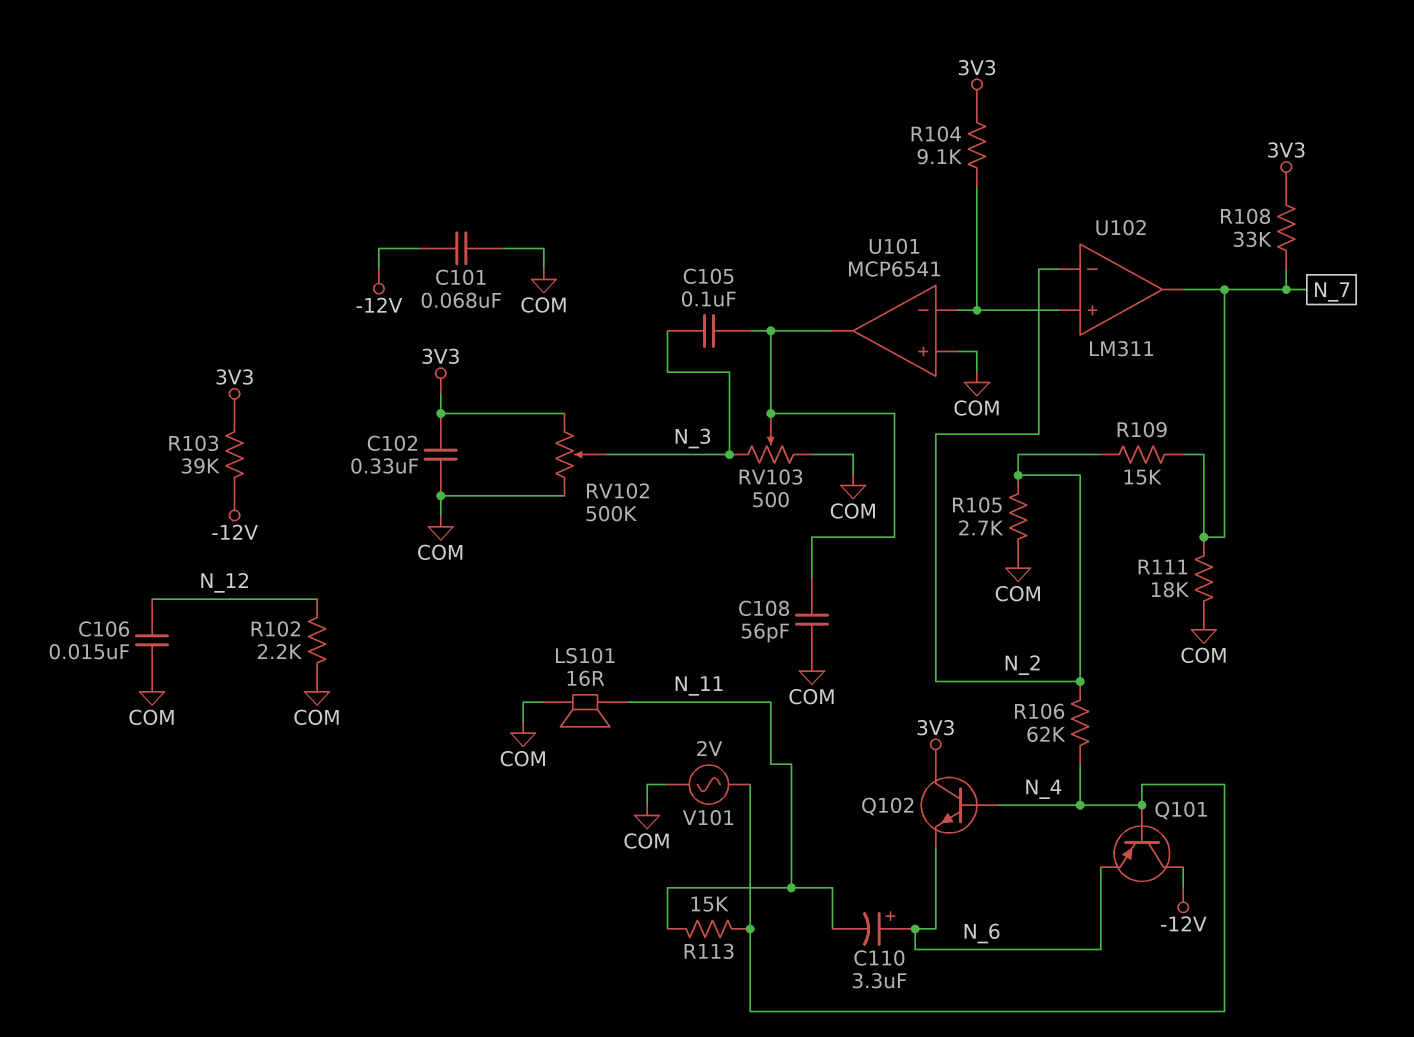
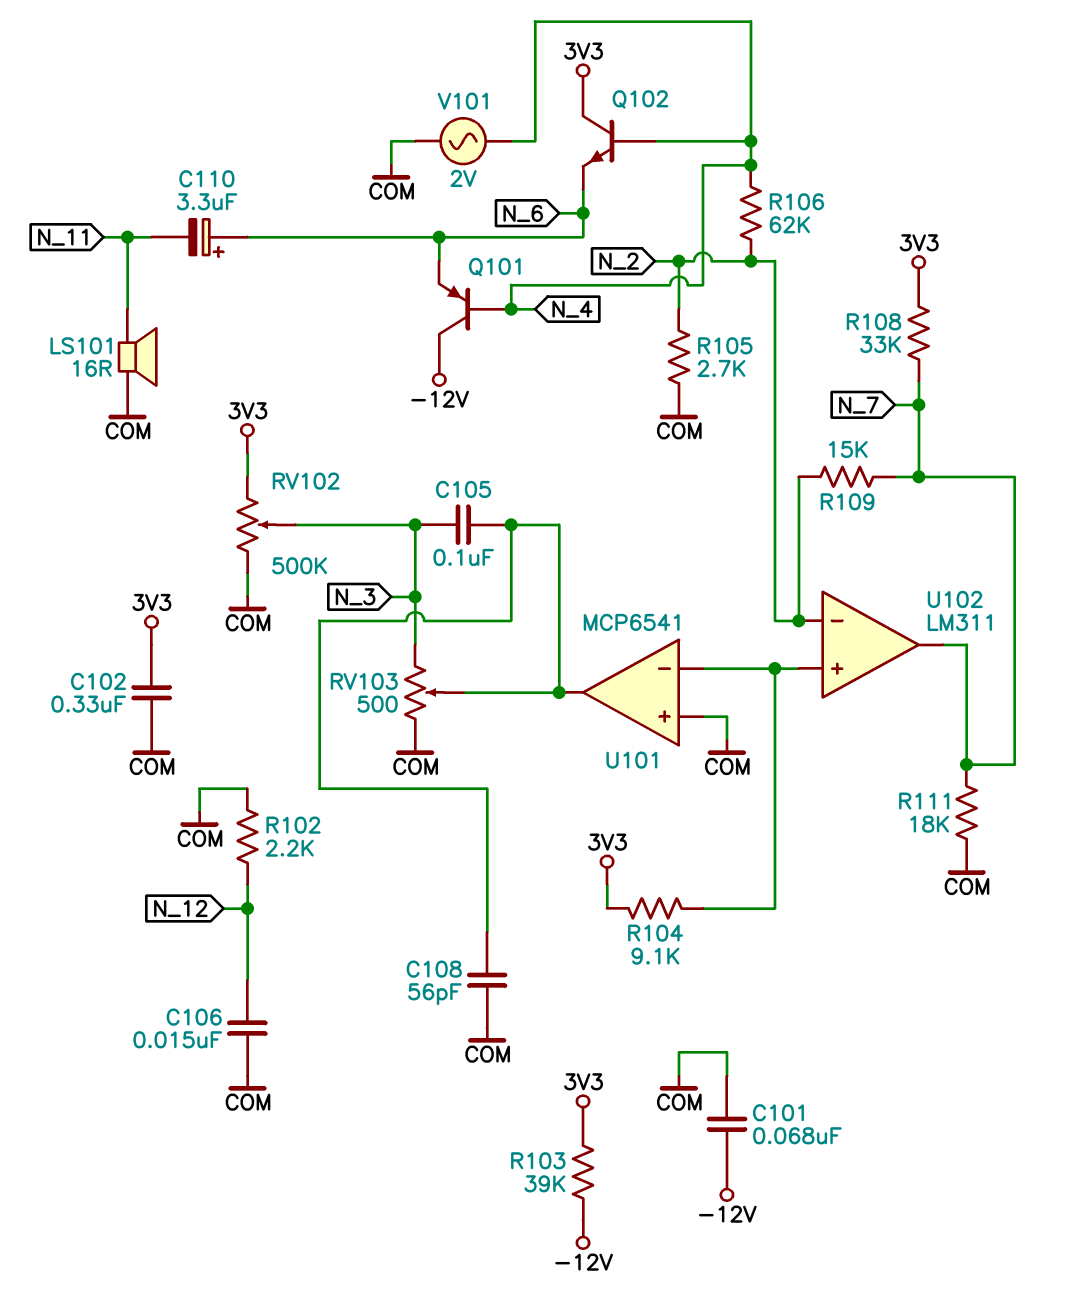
R113: 15k (N_4, N_11) -> none

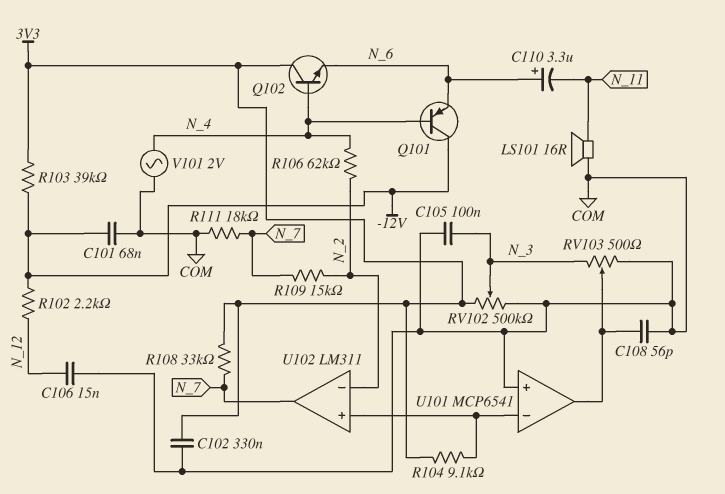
C105: 100nF (N_3, U101/out) -> 100nF (COM, N_3)
R102: 2.2k (COM, N_12) -> 2.2k (-12V, N_12)
R105: 2.7k (COM, N_2) -> none

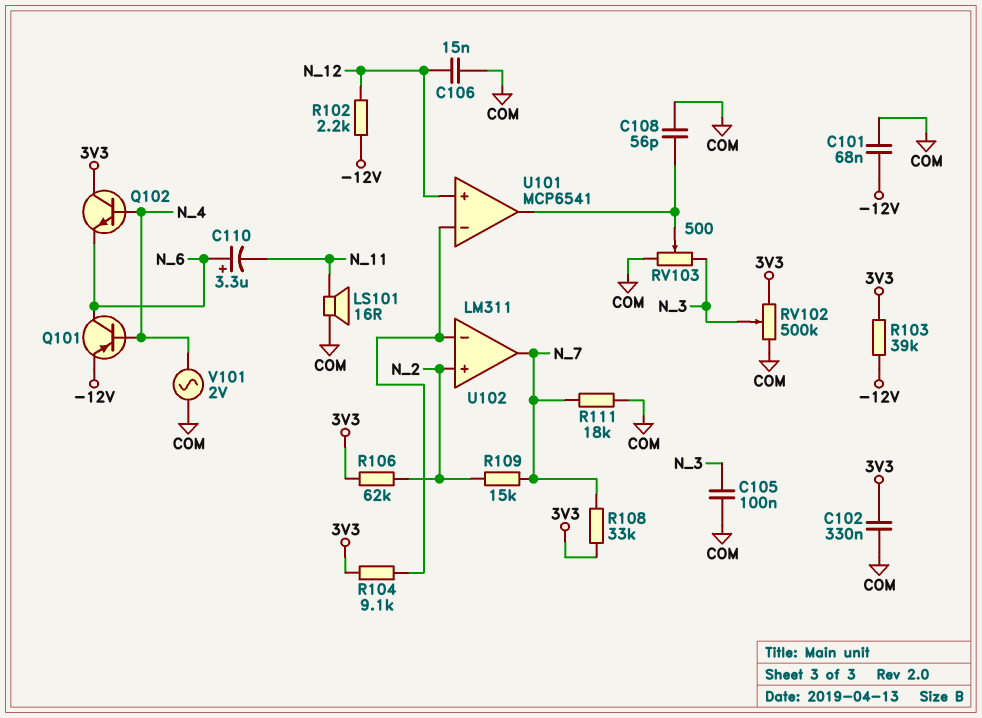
Q101: PNP (B N_4, C -12V, E N_6) -> PNP (B N_4, C N_6, E -12V)
R106: 62k (N_2, N_4) -> 62k (3V3, N_2)
U101 pin in+: COM -> N_12
U102 pin in+: U101/in- -> N_2
U102 pin in-: N_2 -> U101/in-

